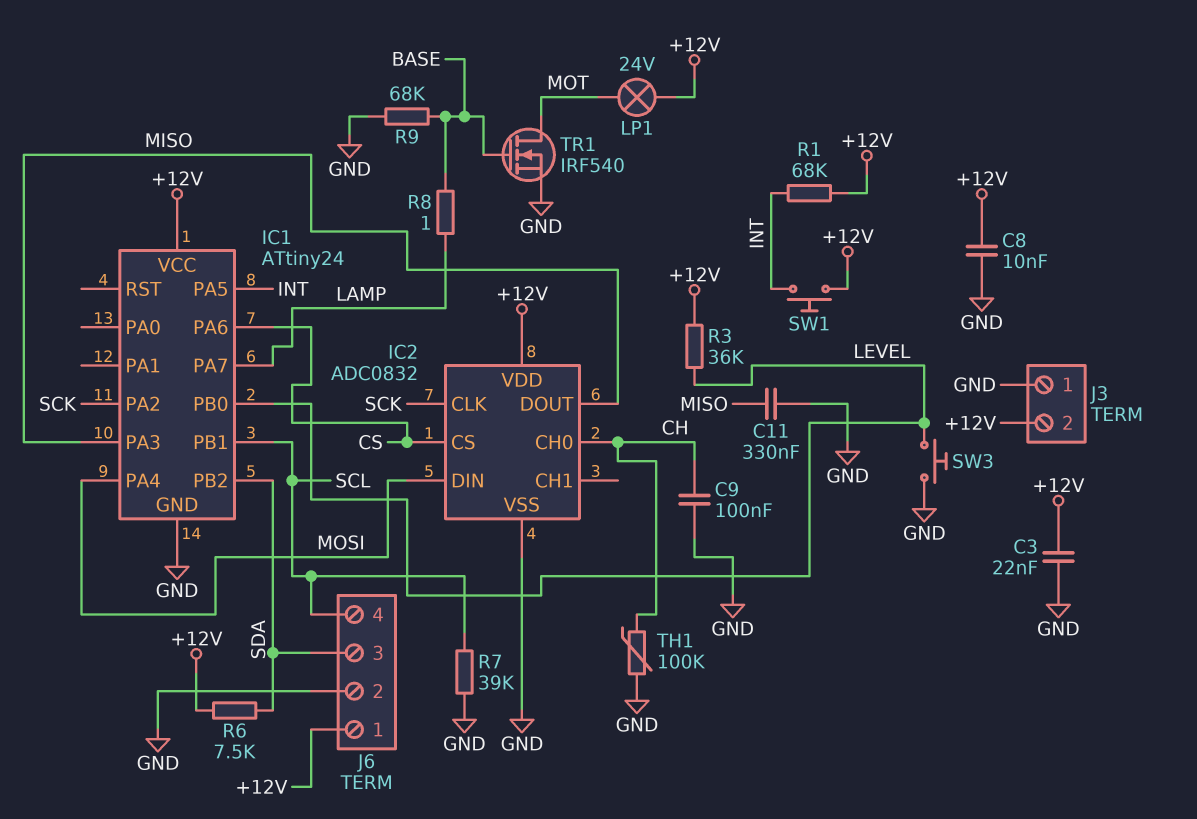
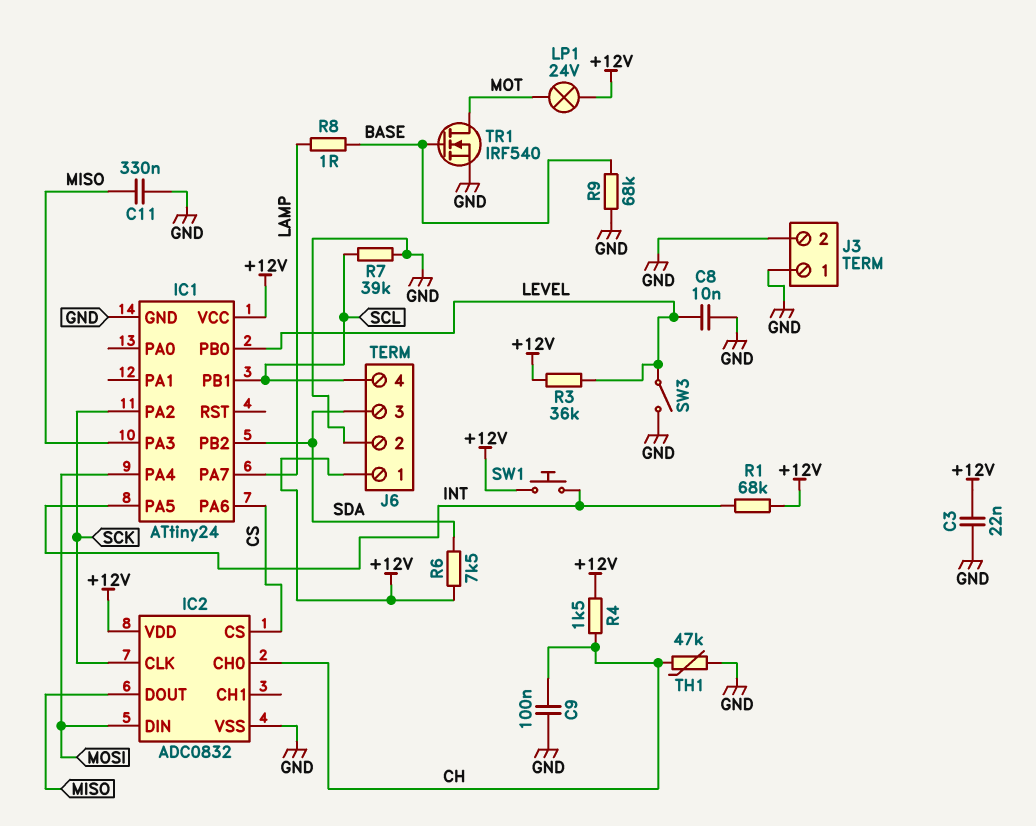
C8: 10nF (+12V, GND) -> 10nF (GND, LEVEL)
J3 pin 2: +12V -> GND
R4: none -> 1.5k (+12V, CH)
SW3: button (GND, LEVEL) -> switch (GND, LEVEL)
TH1: 100k (CH, GND) -> 47k (CH, GND)

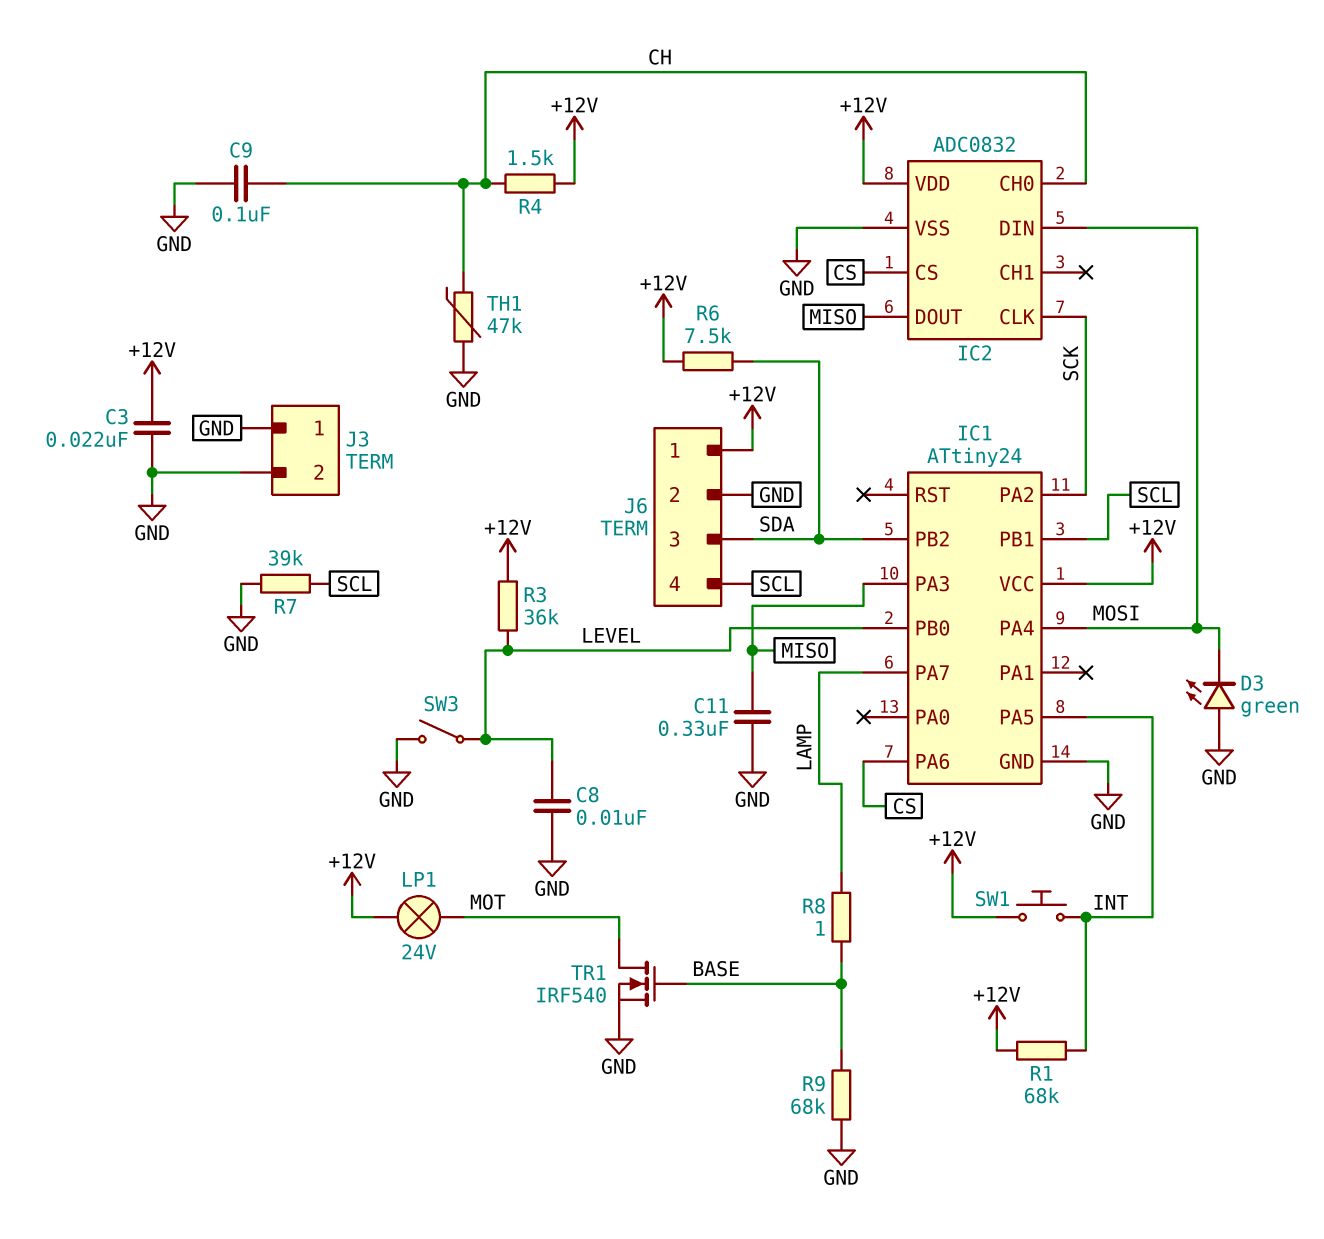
D3: none -> LED green (A GND, K MOSI)

